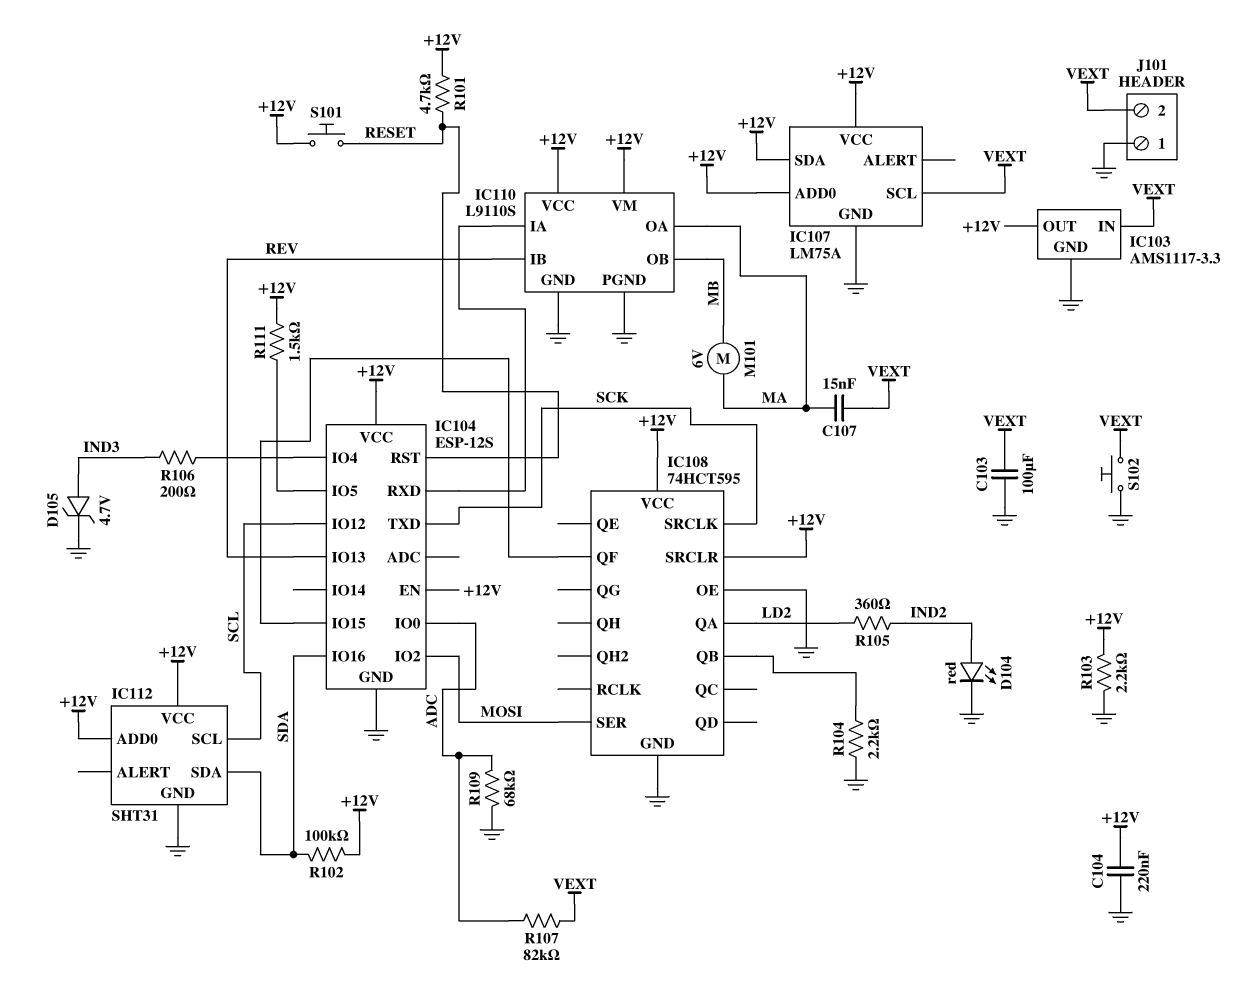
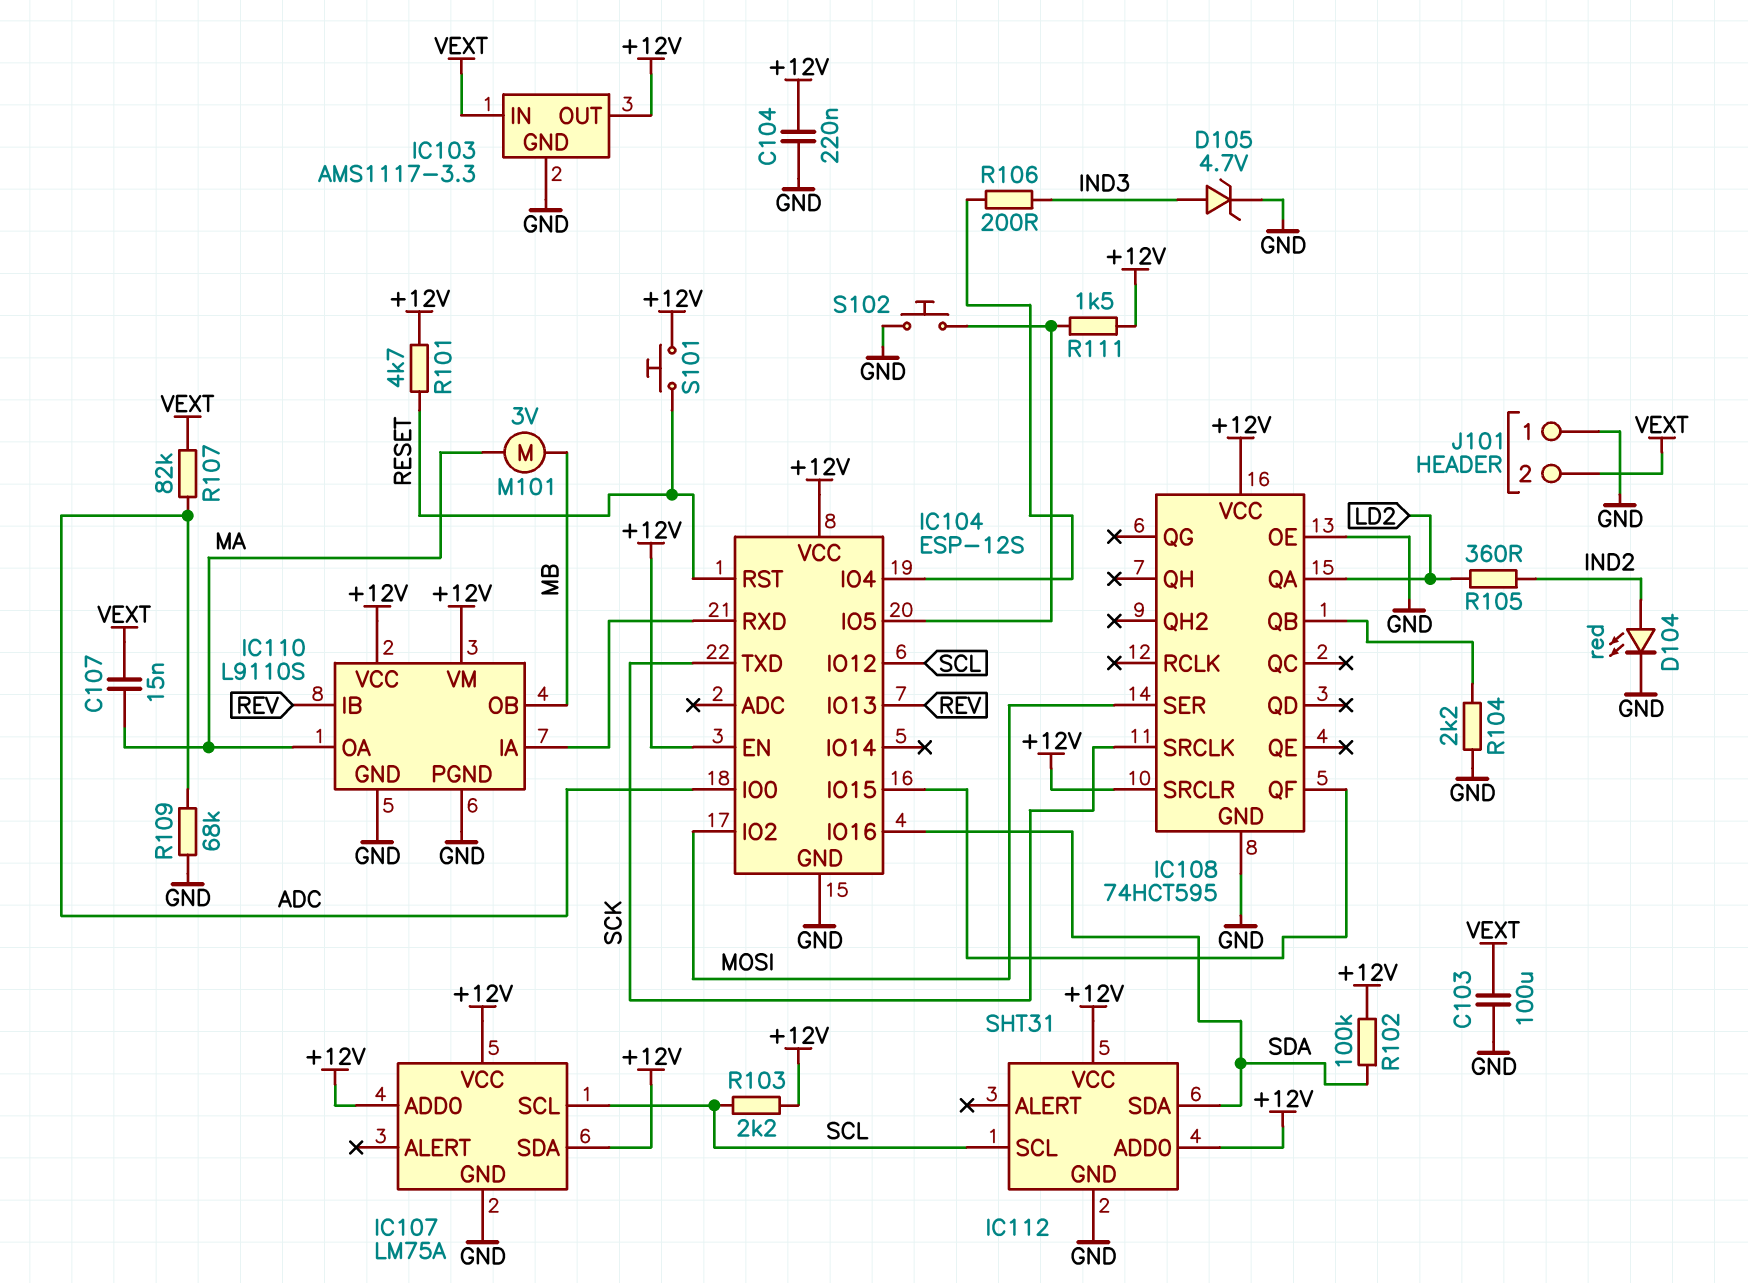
IC107 pin SCL: VEXT -> SCL
M101: motor 6V (MA, MB) -> motor 3V (MA, MB)
R103: 2.2k (+12V, GND) -> 2.2k (+12V, SCL)
S102: button (GND, VEXT) -> button (GND, IC104/IO5)

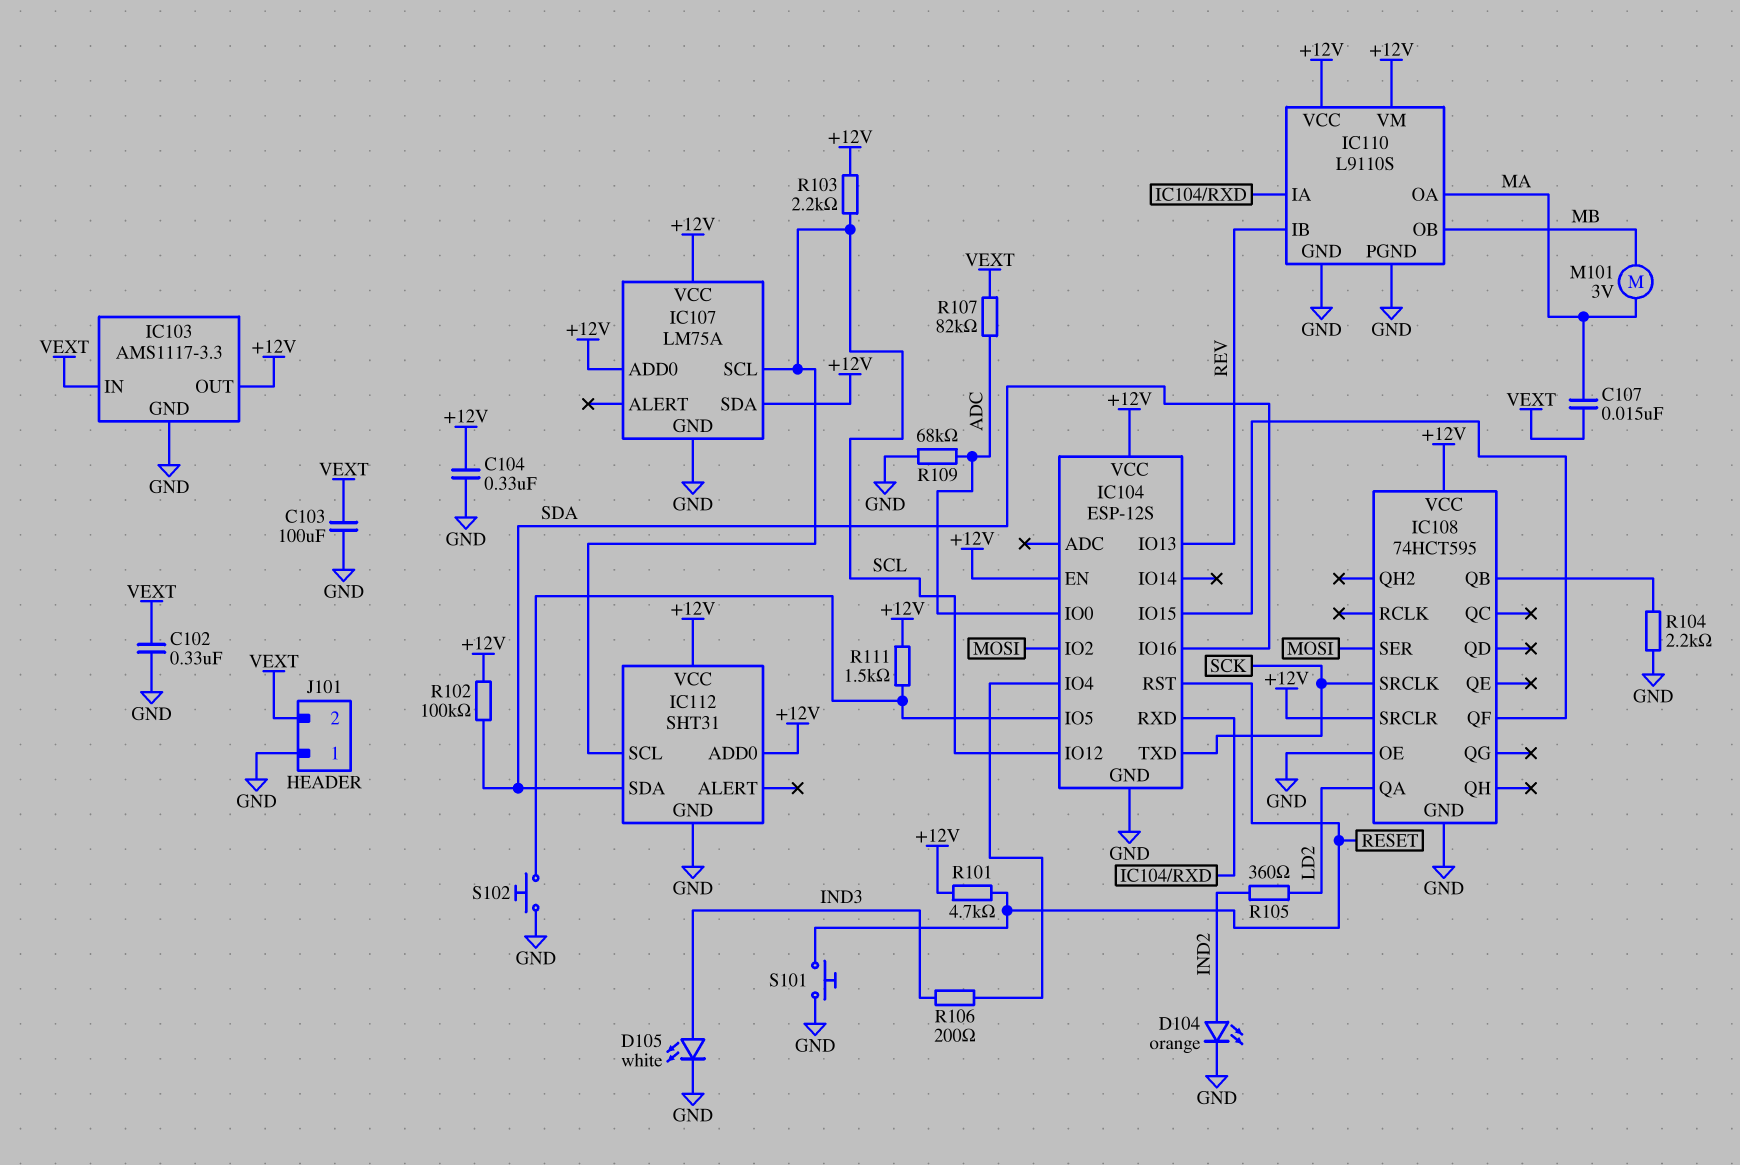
C102: none -> 330nF (GND, VEXT)
C104: 220nF (+12V, GND) -> 330nF (+12V, GND)
D104: LED red (A IND2, K GND) -> LED orange (A IND2, K GND)
D105: zener 4.7V (A IND3, K GND) -> LED white (A IND3, K GND)
S101: button (+12V, RESET) -> button (GND, RESET)

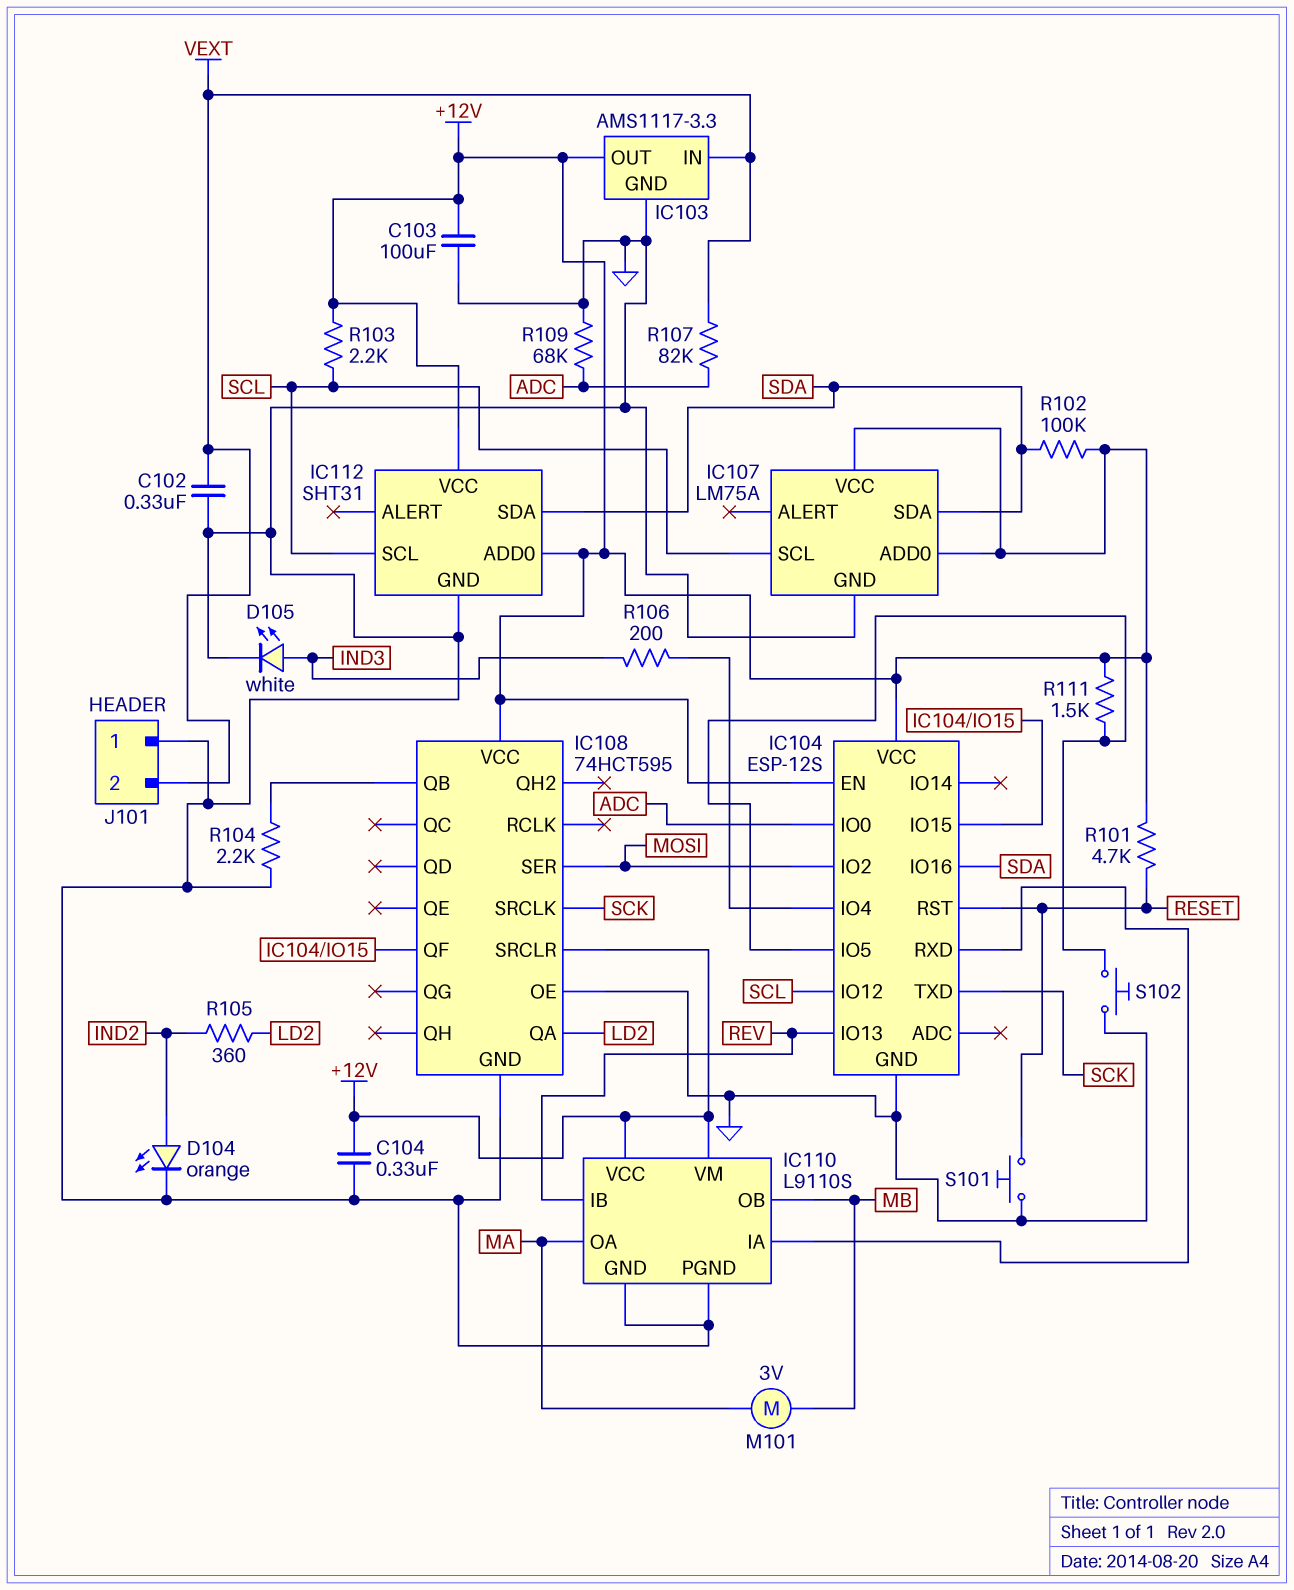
C103: 100uF (GND, VEXT) -> 100uF (+12V, GND)
C107: 15nF (MA, VEXT) -> none
IC107 pin SDA: +12V -> SDA

